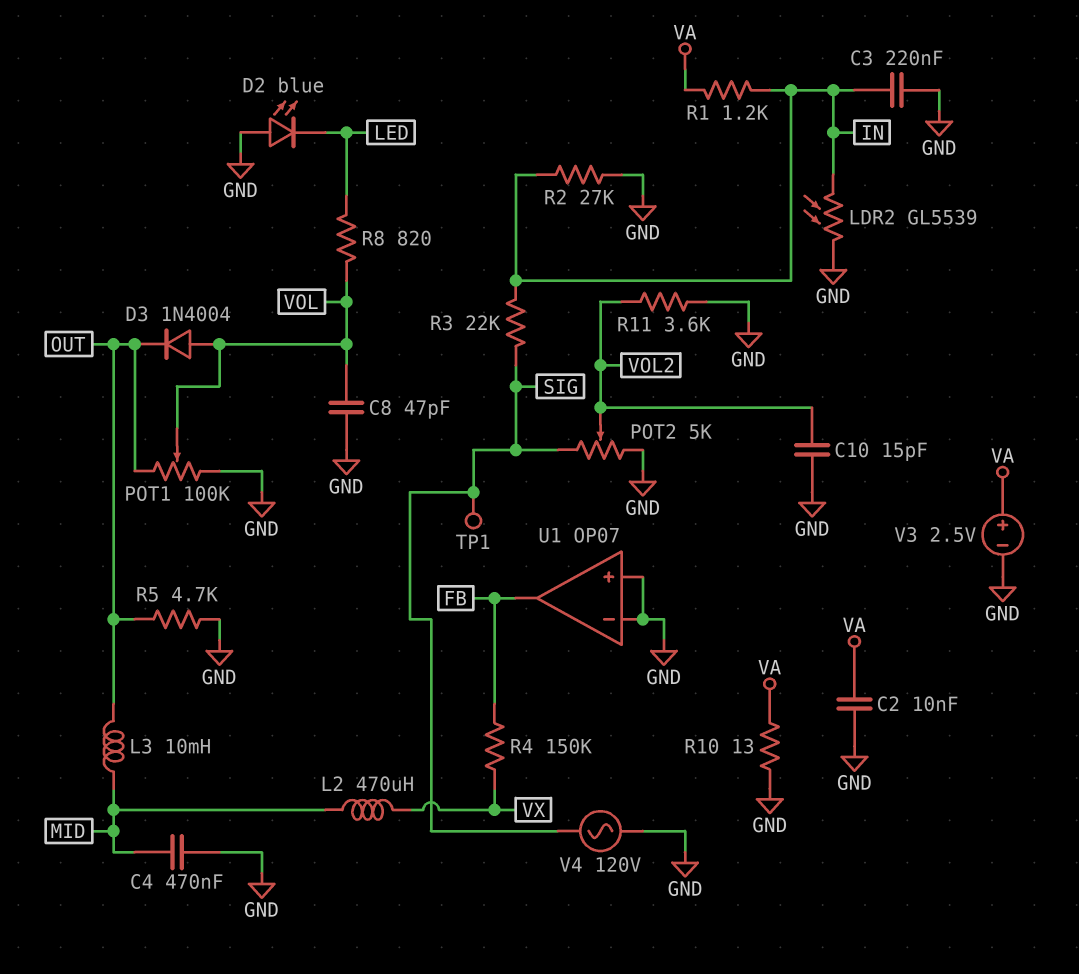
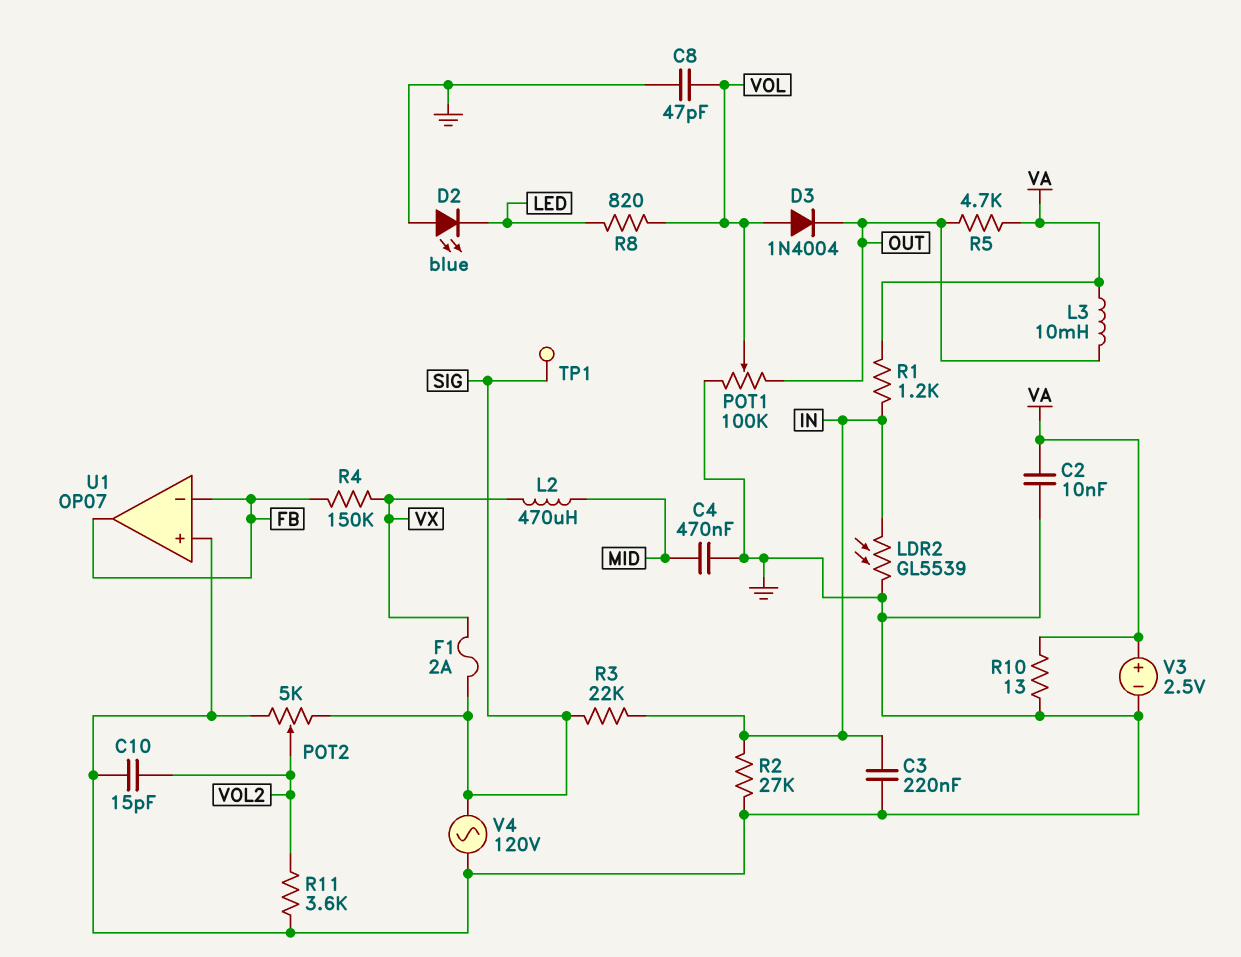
F1: none -> 2A (SIG, VX)
L3: 10mH (MID, OUT) -> 10mH (OUT, VA)
R5: 4.7k (GND, OUT) -> 4.7k (OUT, VA)
U1 pin in-: GND -> FB

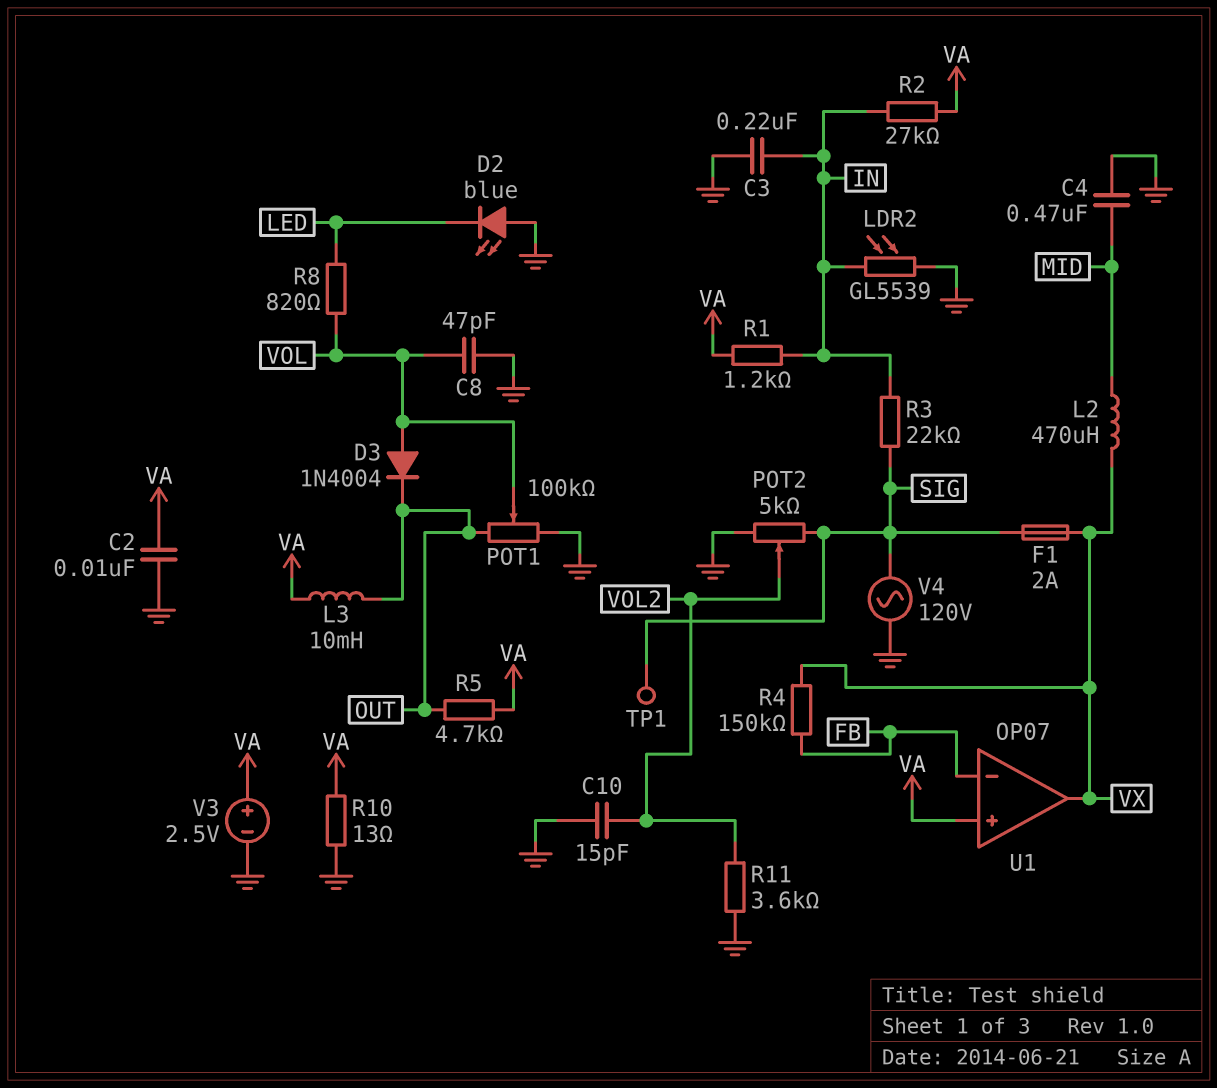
R2: 27k (GND, IN) -> 27k (IN, VA)
U1 pin in+: GND -> VA
U1 pin out: FB -> VX

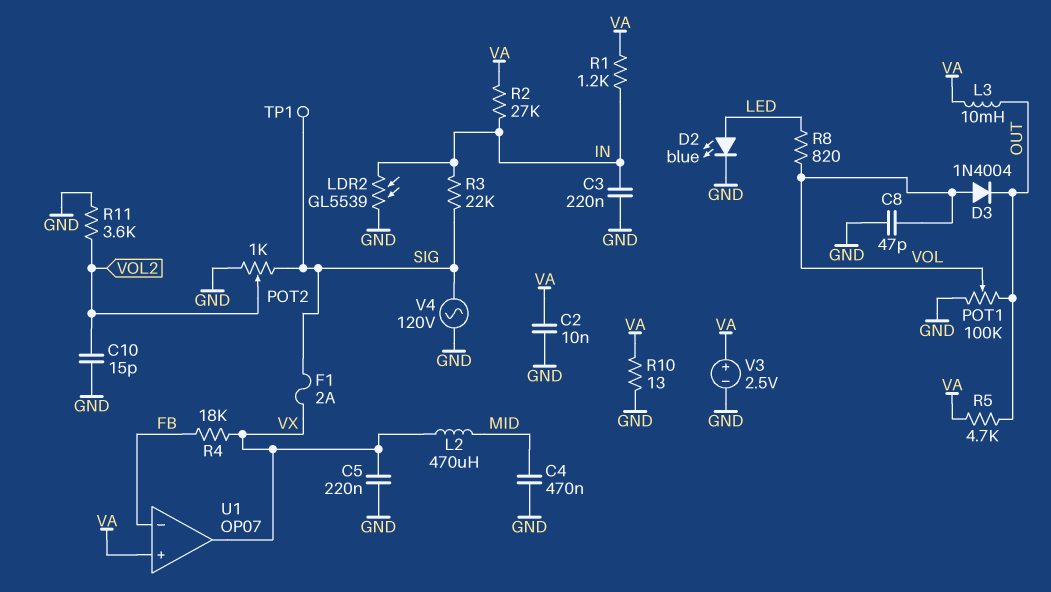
C5: none -> 220nF (GND, VX)
D2: LED blue (A GND, K LED) -> LED blue (A LED, K GND)
POT2: 5k (GND, SIG, wiper VOL2) -> 1k (GND, SIG, wiper VOL2)
R4: 150k (FB, VX) -> 18k (FB, VX)

